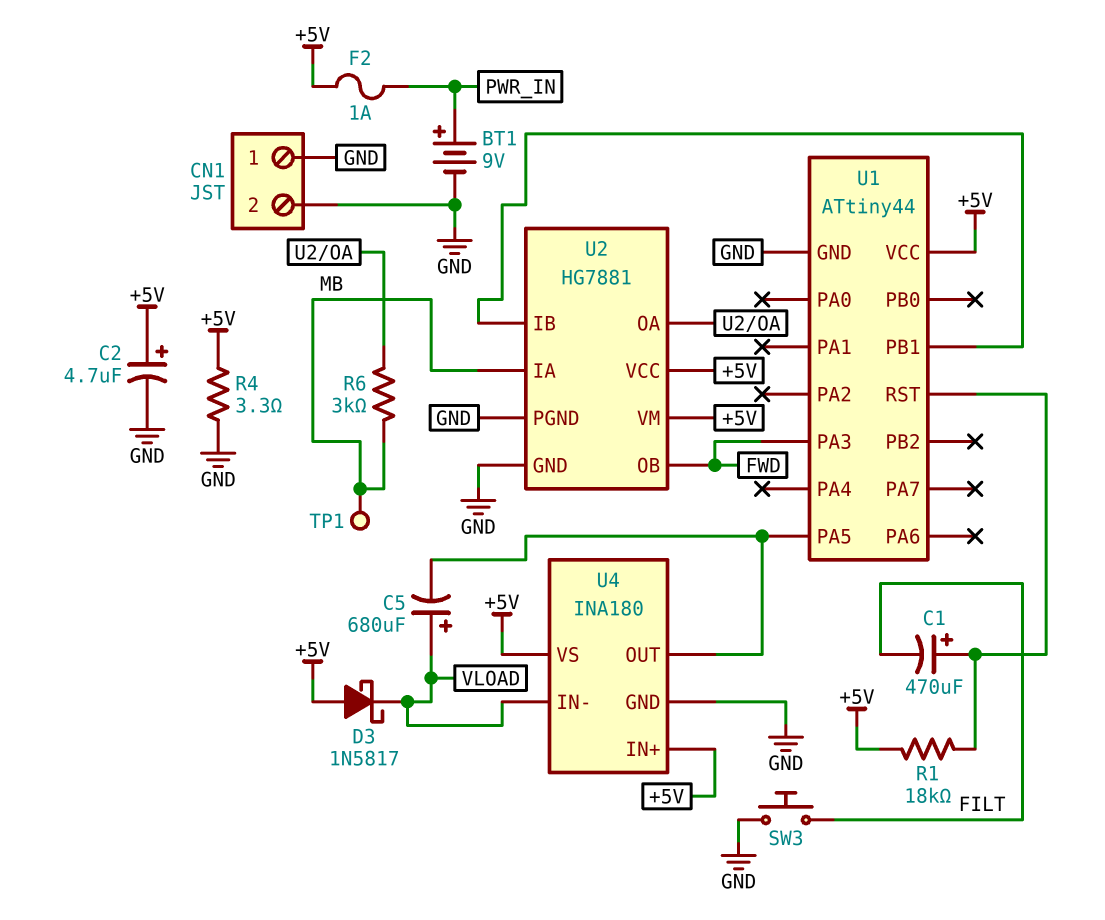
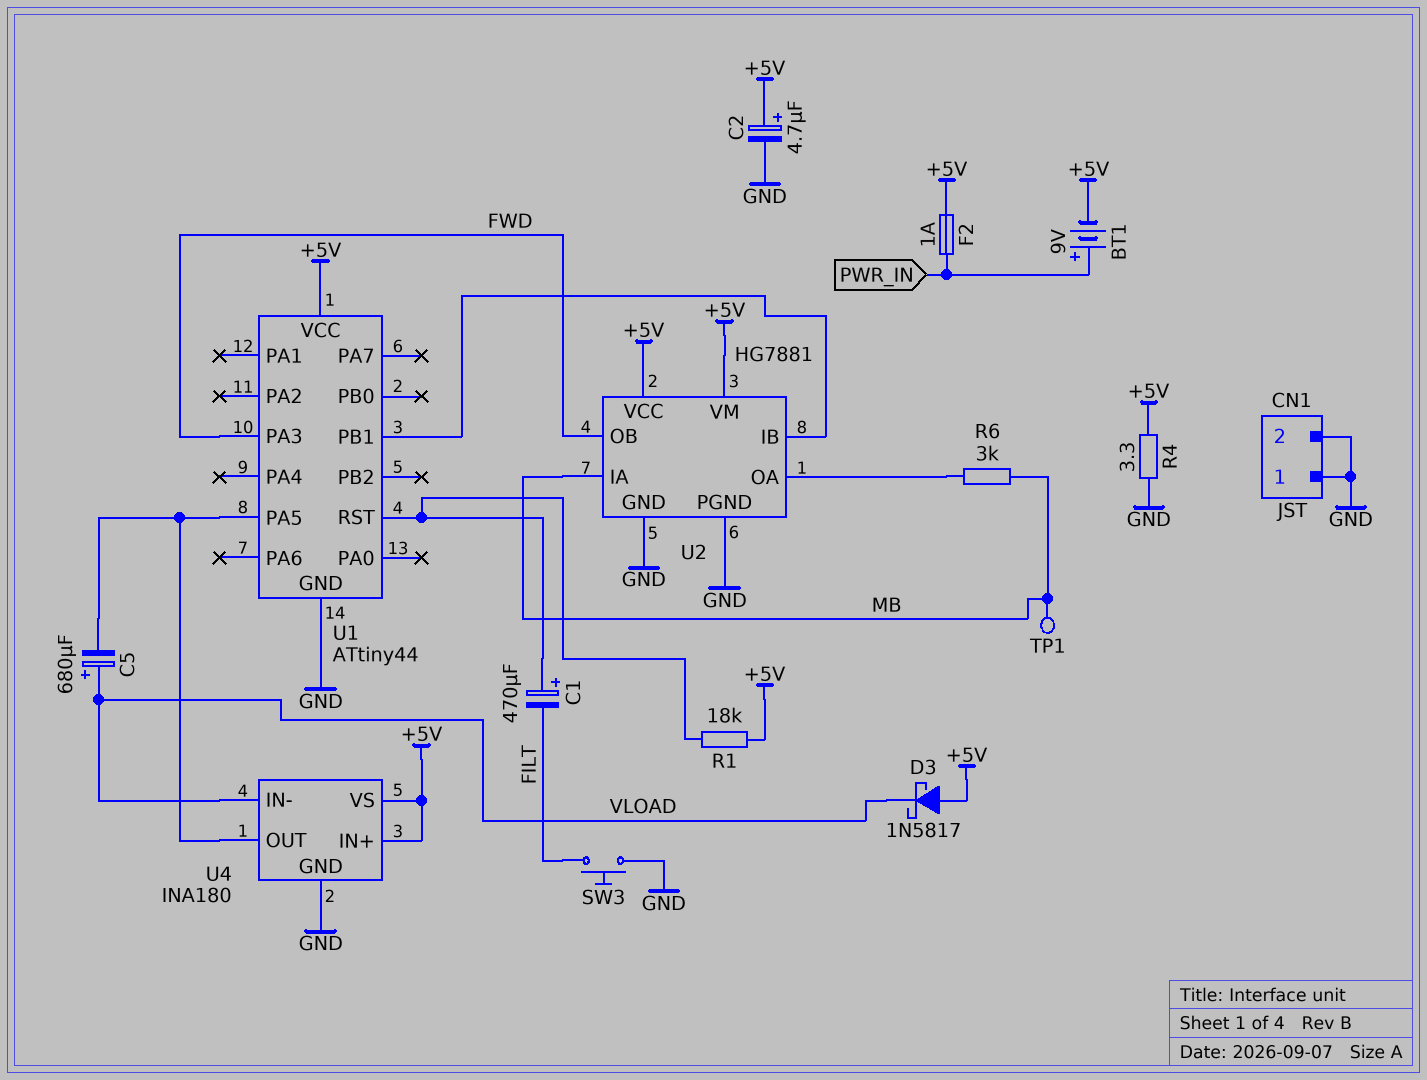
BT1: 9V (plus PWR_IN, minus GND) -> 9V (plus PWR_IN, minus +5V)

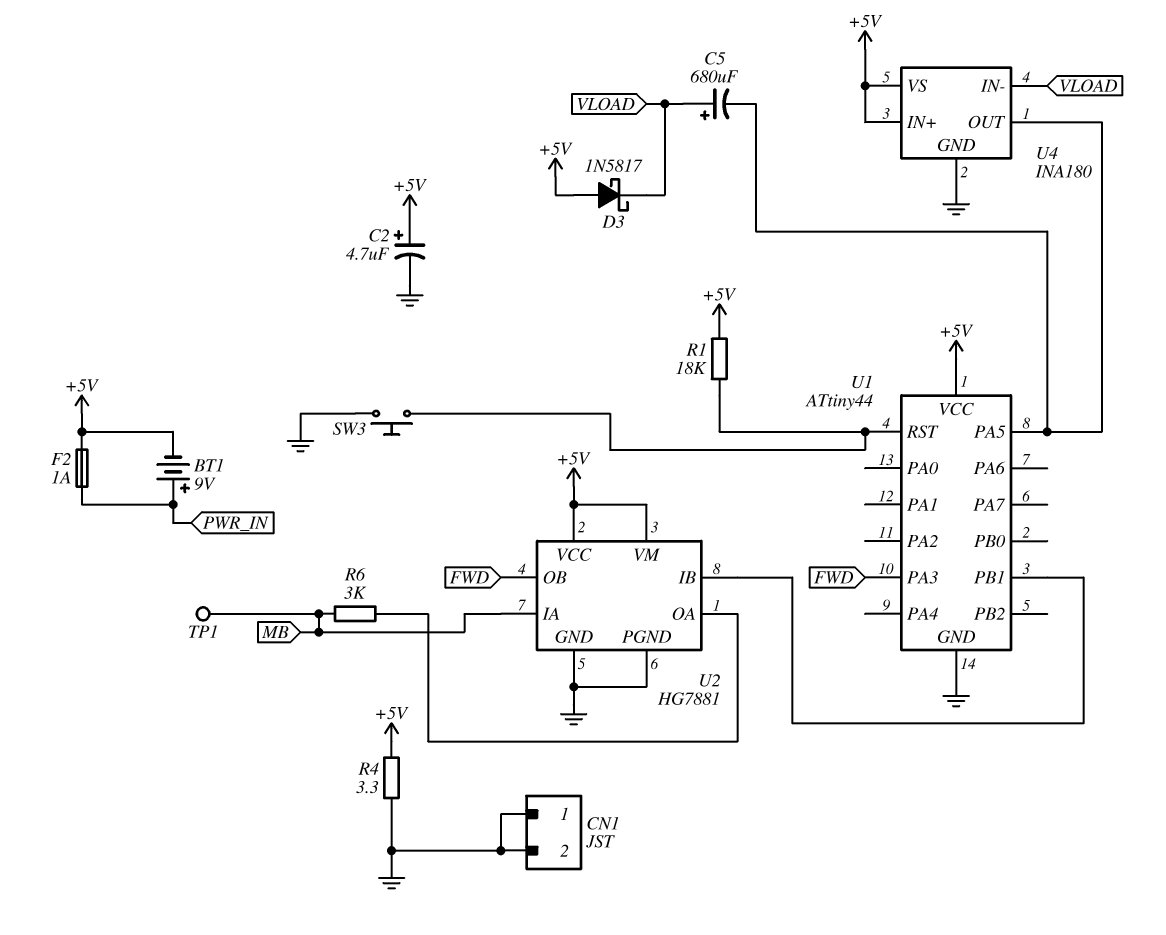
C1: 470uF (plus U1/RST, minus FILT) -> none
SW3: button (FILT, GND) -> button (GND, U1/RST)

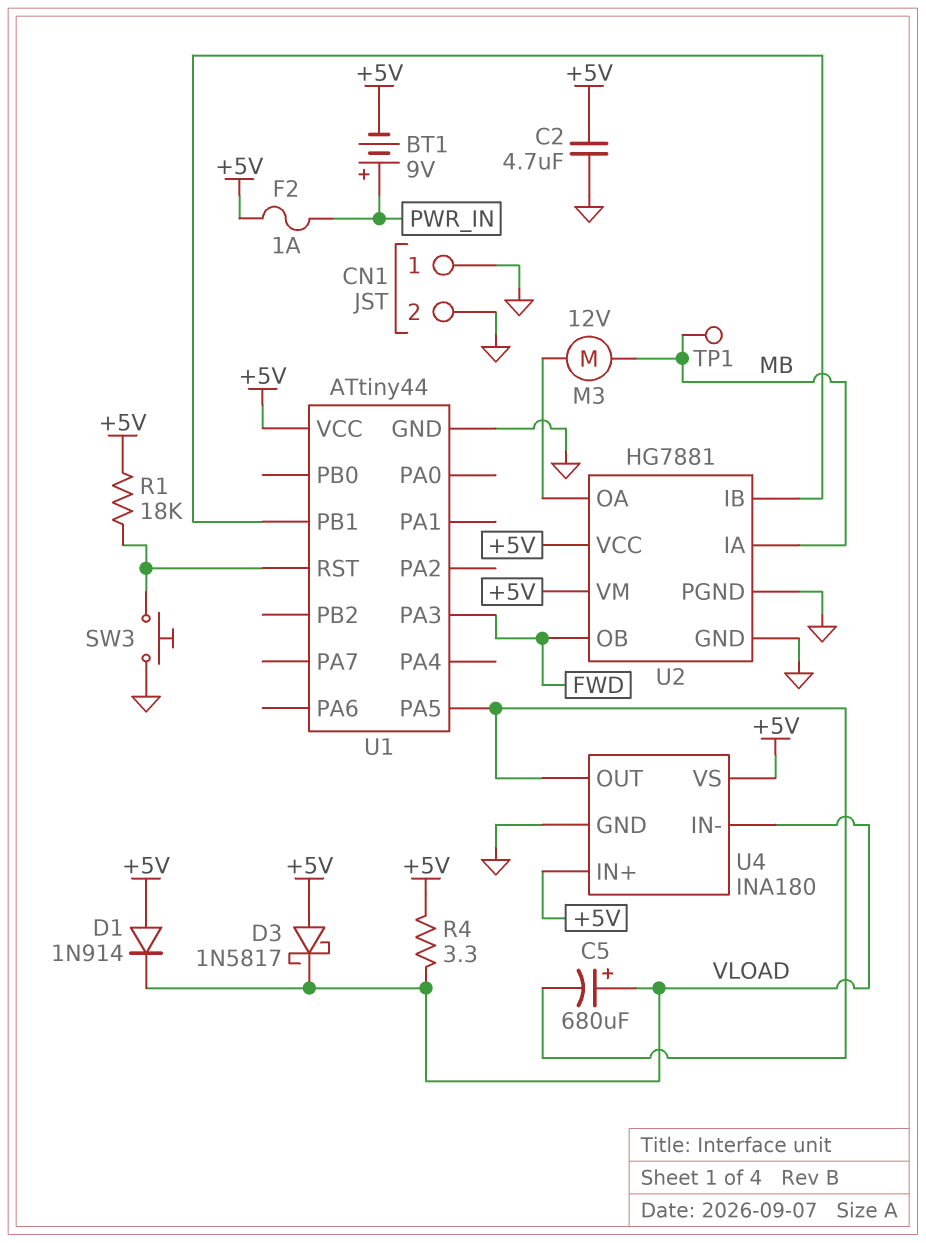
C2: 4.7uF (plus +5V, minus GND) -> 4.7uF (+5V, GND)
D1: none -> diode 1N914 (A +5V, K VLOAD)
M3: none -> motor 12V (MB, U2/OA)
R4: 3.3 (+5V, GND) -> 3.3 (+5V, VLOAD)
R6: 3k (MB, U2/OA) -> none

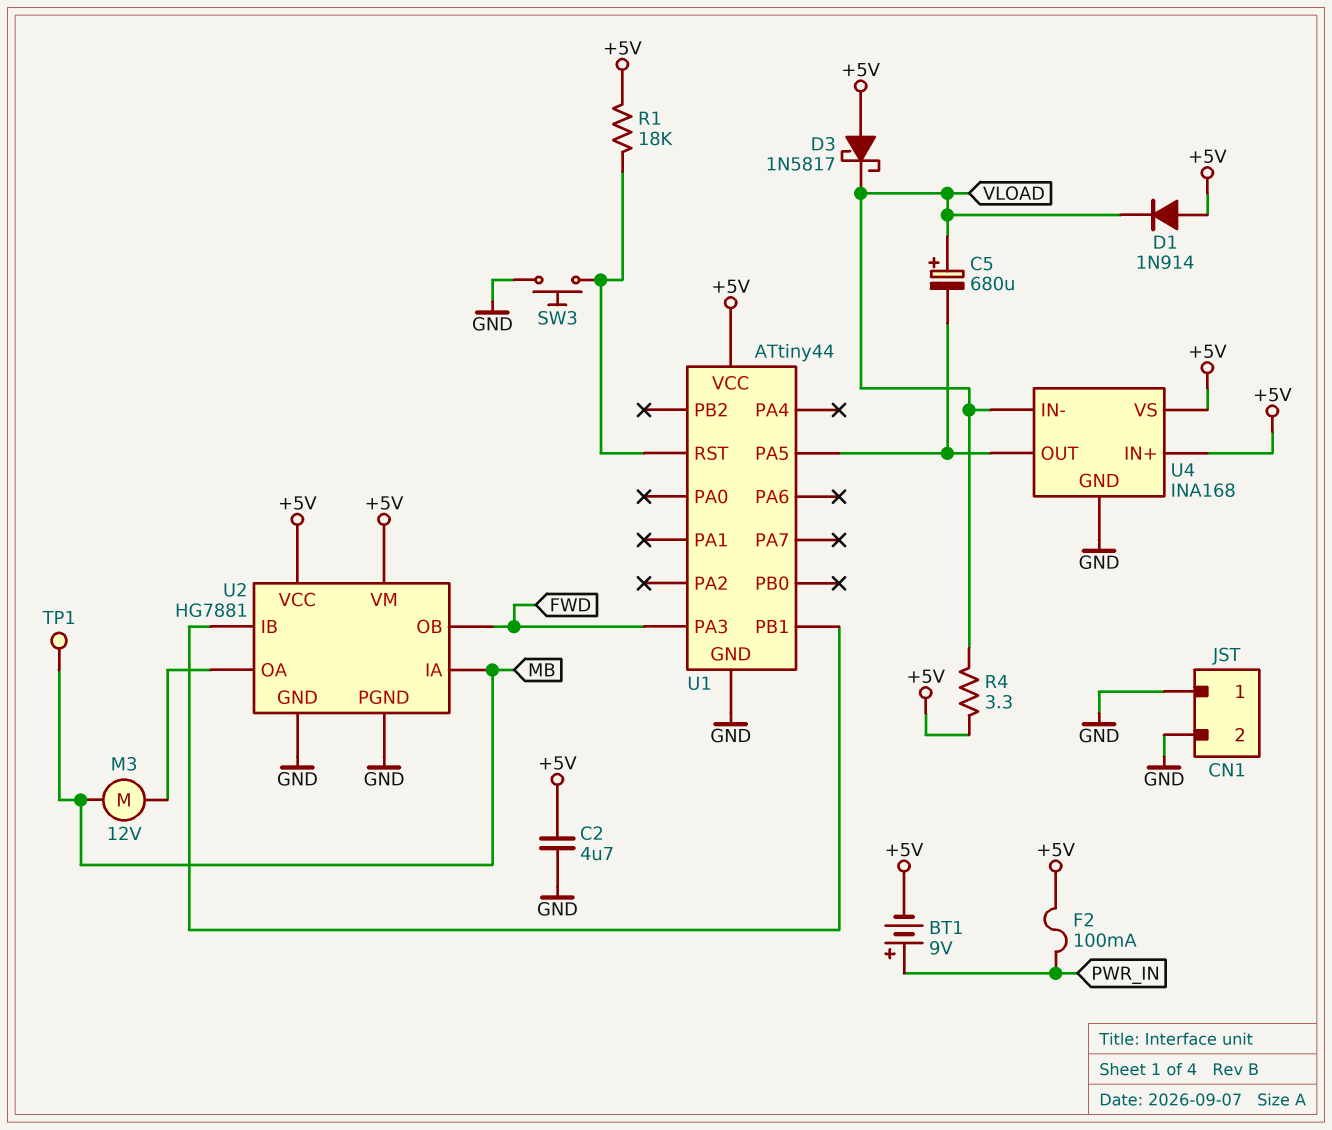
F2: 1A (+5V, PWR_IN) -> 100mA (+5V, PWR_IN)
U4: INA180 -> INA168

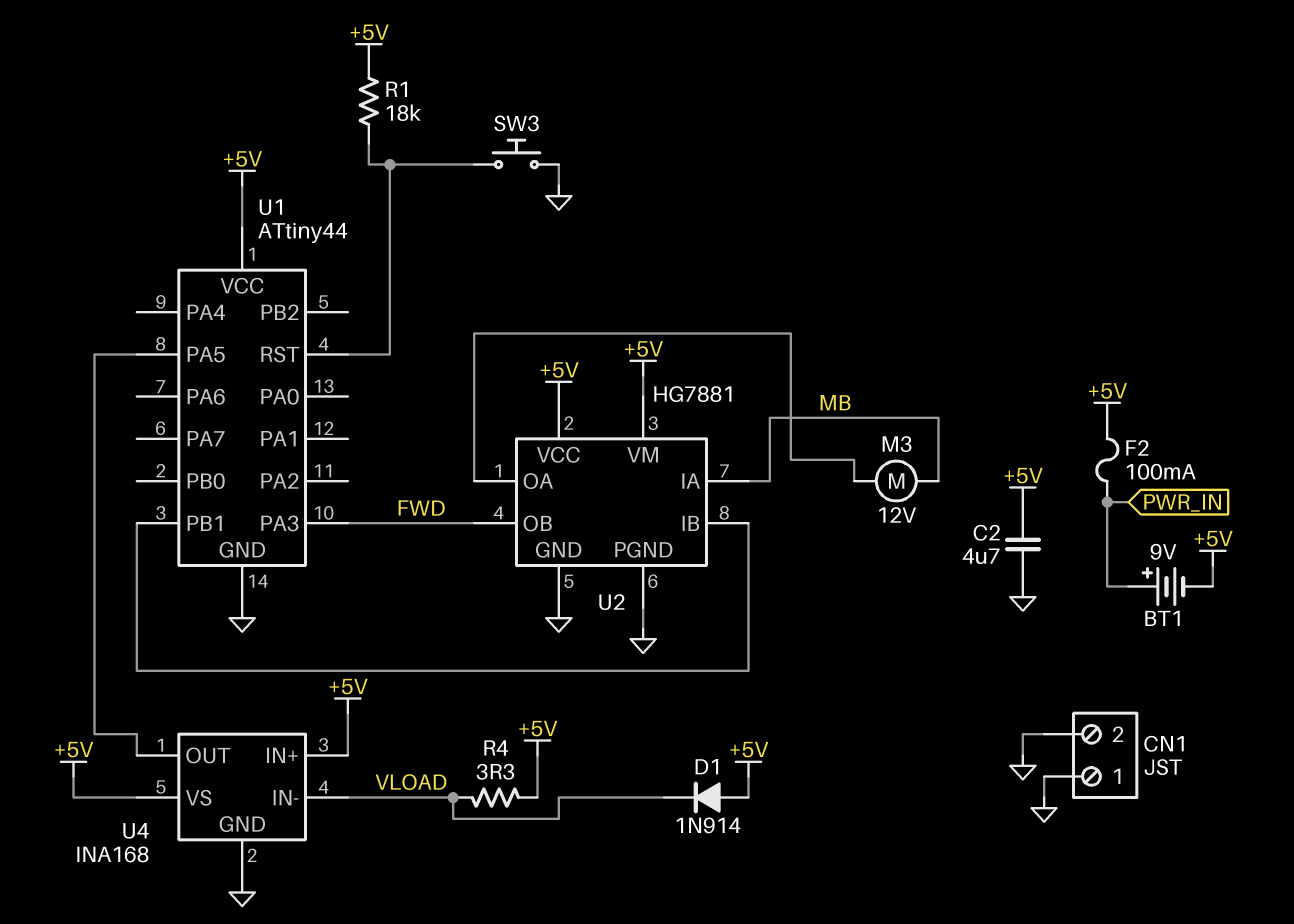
C5: 680uF (plus VLOAD, minus U1/PA5) -> none
D3: schottky 1N5817 (A +5V, K VLOAD) -> none
TP1: test point (MB) -> none

